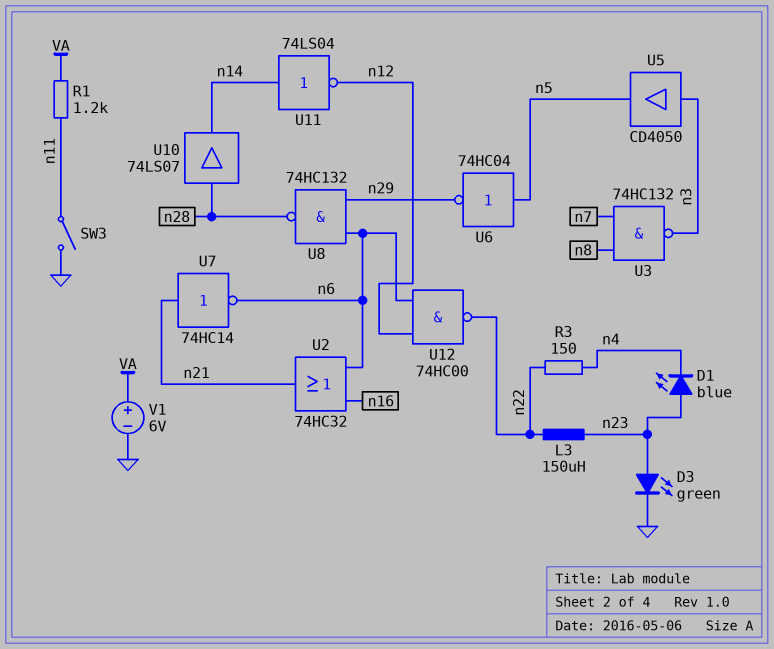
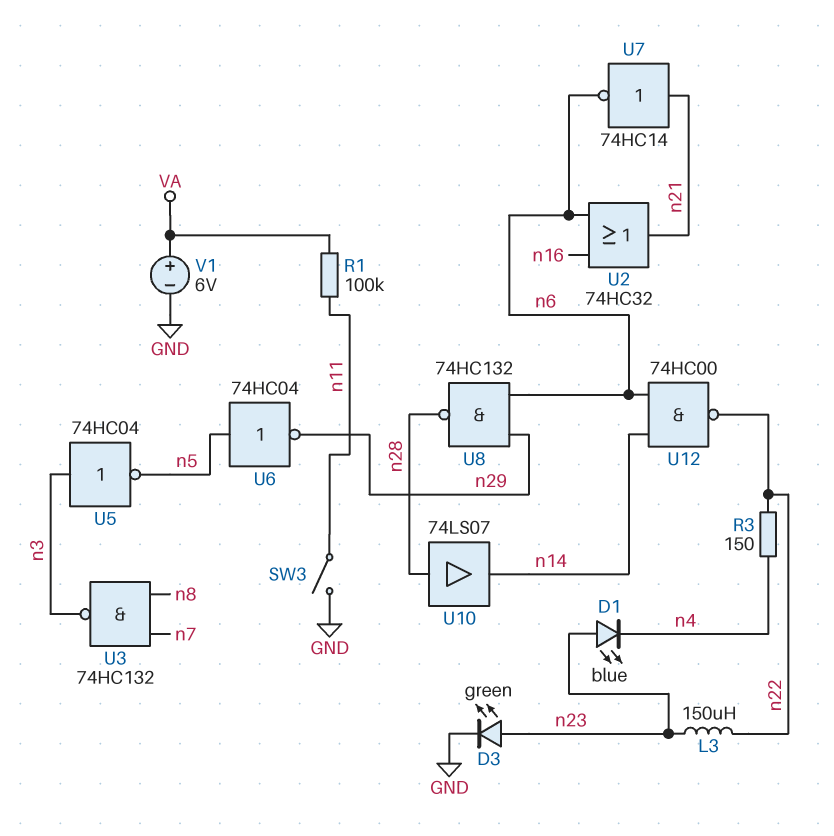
R1: 1.2k (VA, n11) -> 100k (VA, n11)
U5: buffer CD4050 (in n3, out n5) -> NOT 74HC04 (in n3, out n5)
U11: NOT 74LS04 (in n14, out n12) -> none
U12: NAND 74HC00 (in n6, in n12, out n22) -> NAND 74HC00 (in n6, in n14, out n22)

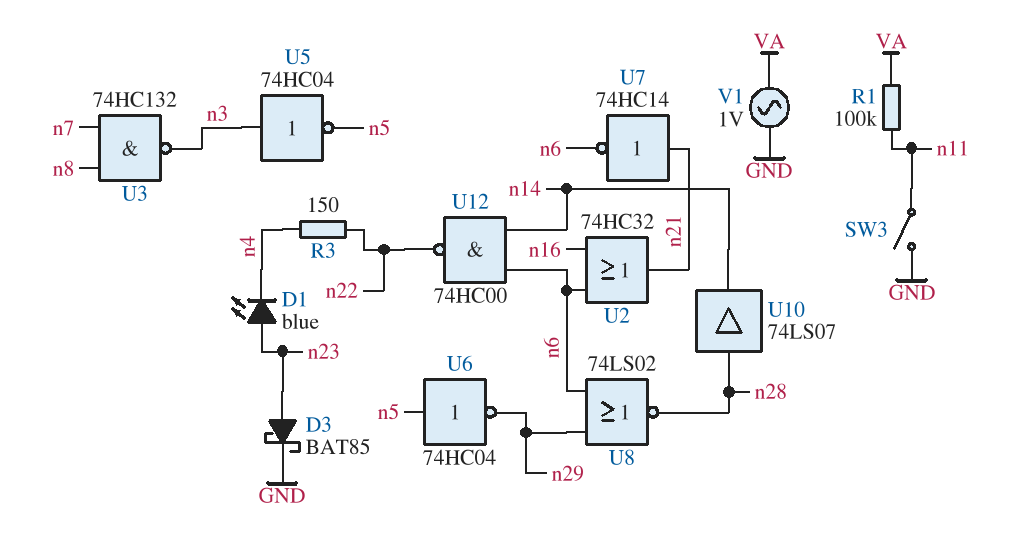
D3: LED green (A n23, K GND) -> schottky BAT85 (A n23, K GND)
L3: 150uH (n22, n23) -> none
U8: NAND 74HC132 (in n6, in n29, out n28) -> NOR 74LS02 (in n6, in n29, out n28)
V1: 6V (plus VA, minus GND) -> AC 1V (GND, VA)

